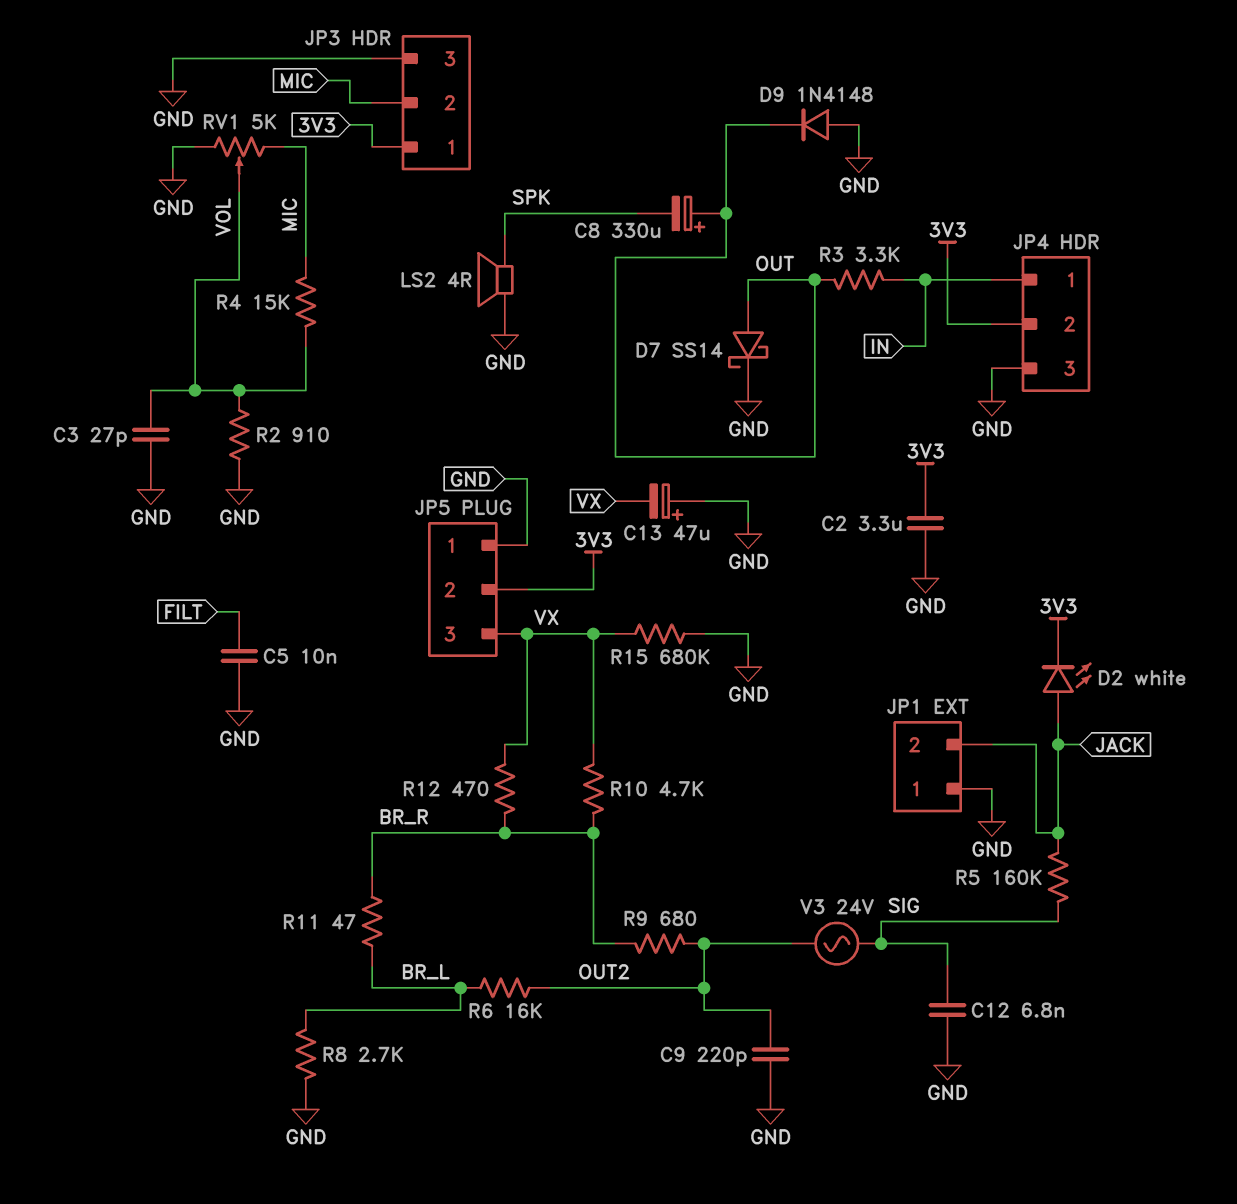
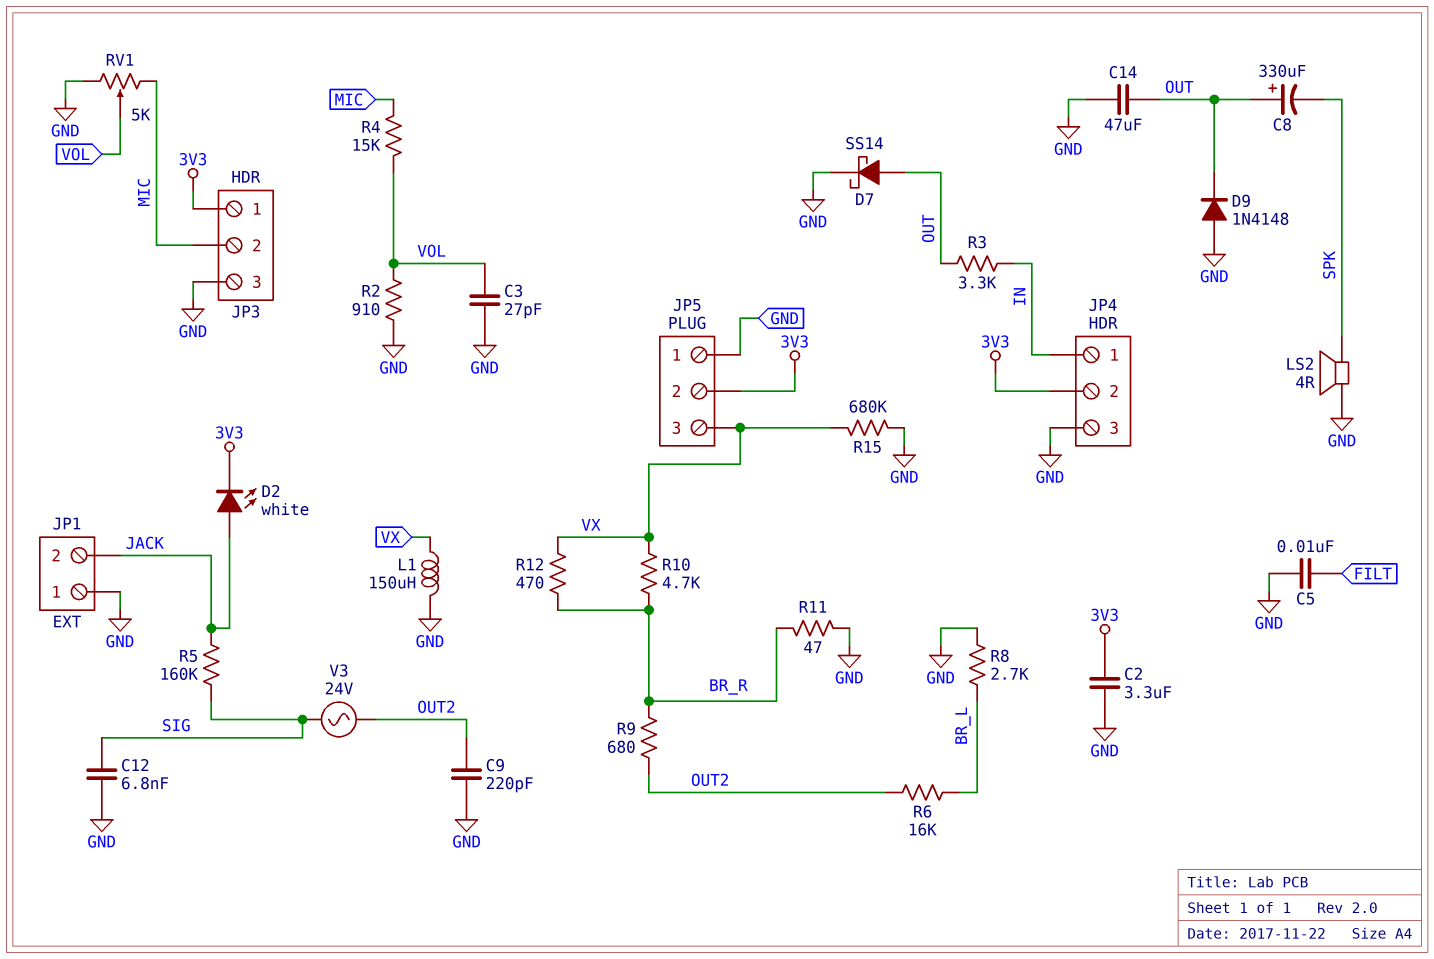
C13: 47uF (plus GND, minus VX) -> none
C14: none -> 47uF (GND, OUT)
L1: none -> 150uH (GND, VX)
R11: 47 (BR_L, BR_R) -> 47 (BR_R, GND)

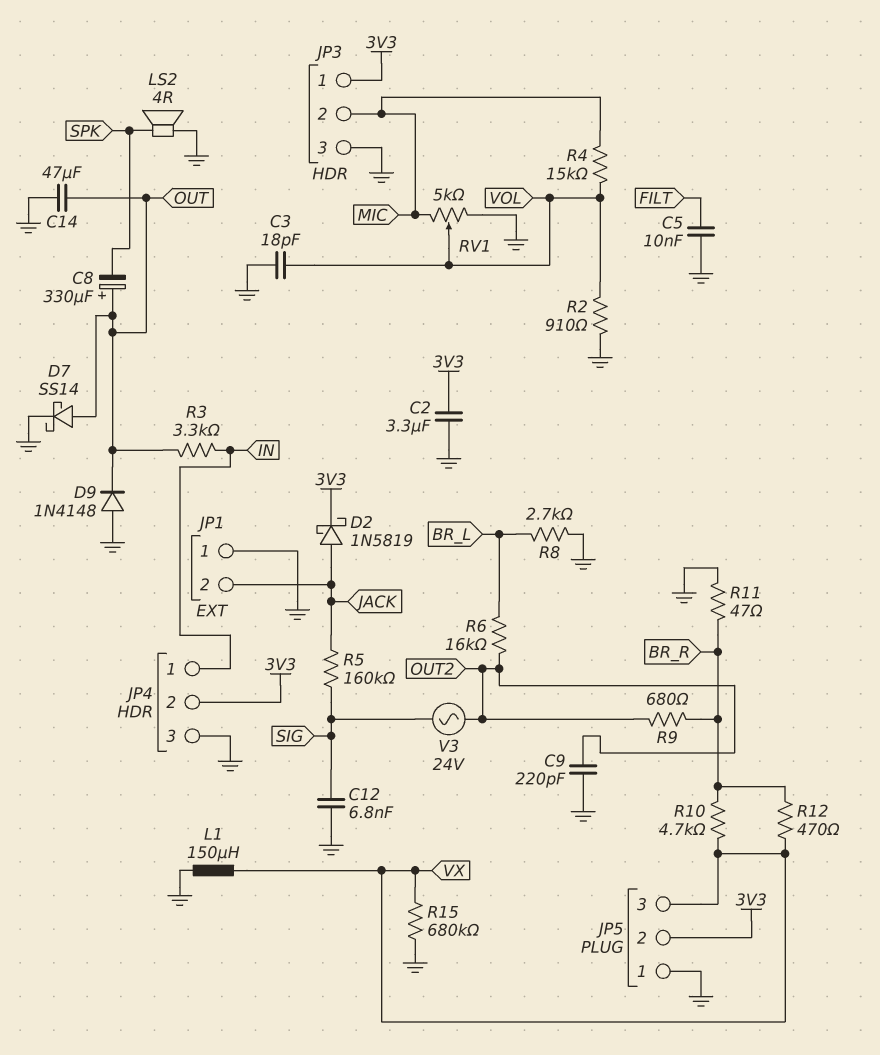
C3: 27pF (GND, VOL) -> 18pF (GND, VOL)
D2: LED white (A JACK, K 3V3) -> schottky 1N5819 (A JACK, K 3V3)

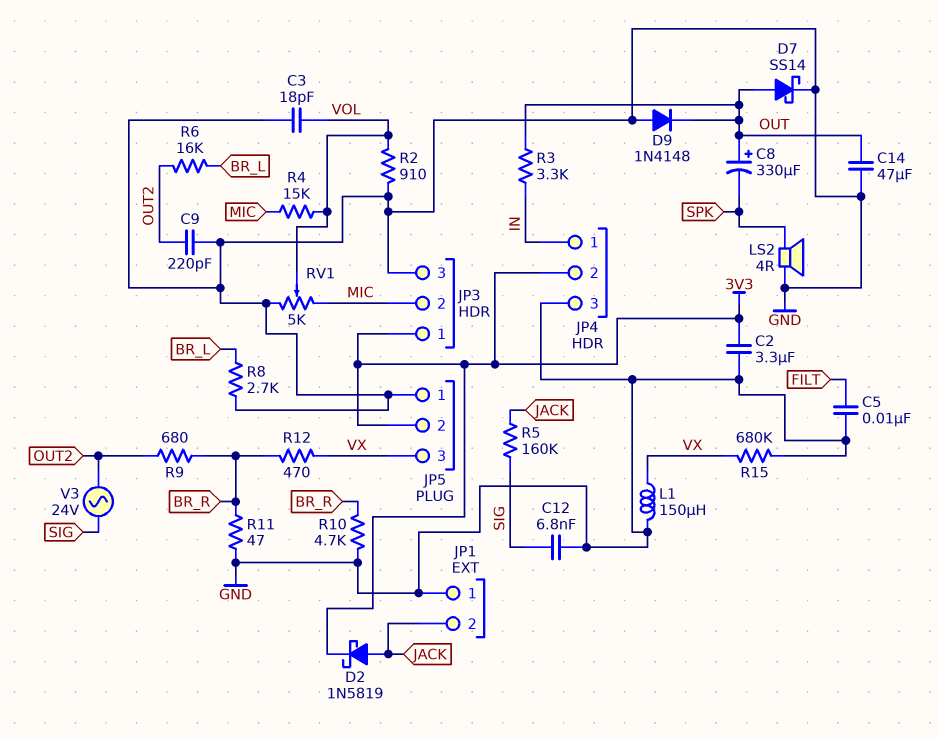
R10: 4.7k (BR_R, VX) -> 4.7k (BR_R, GND)

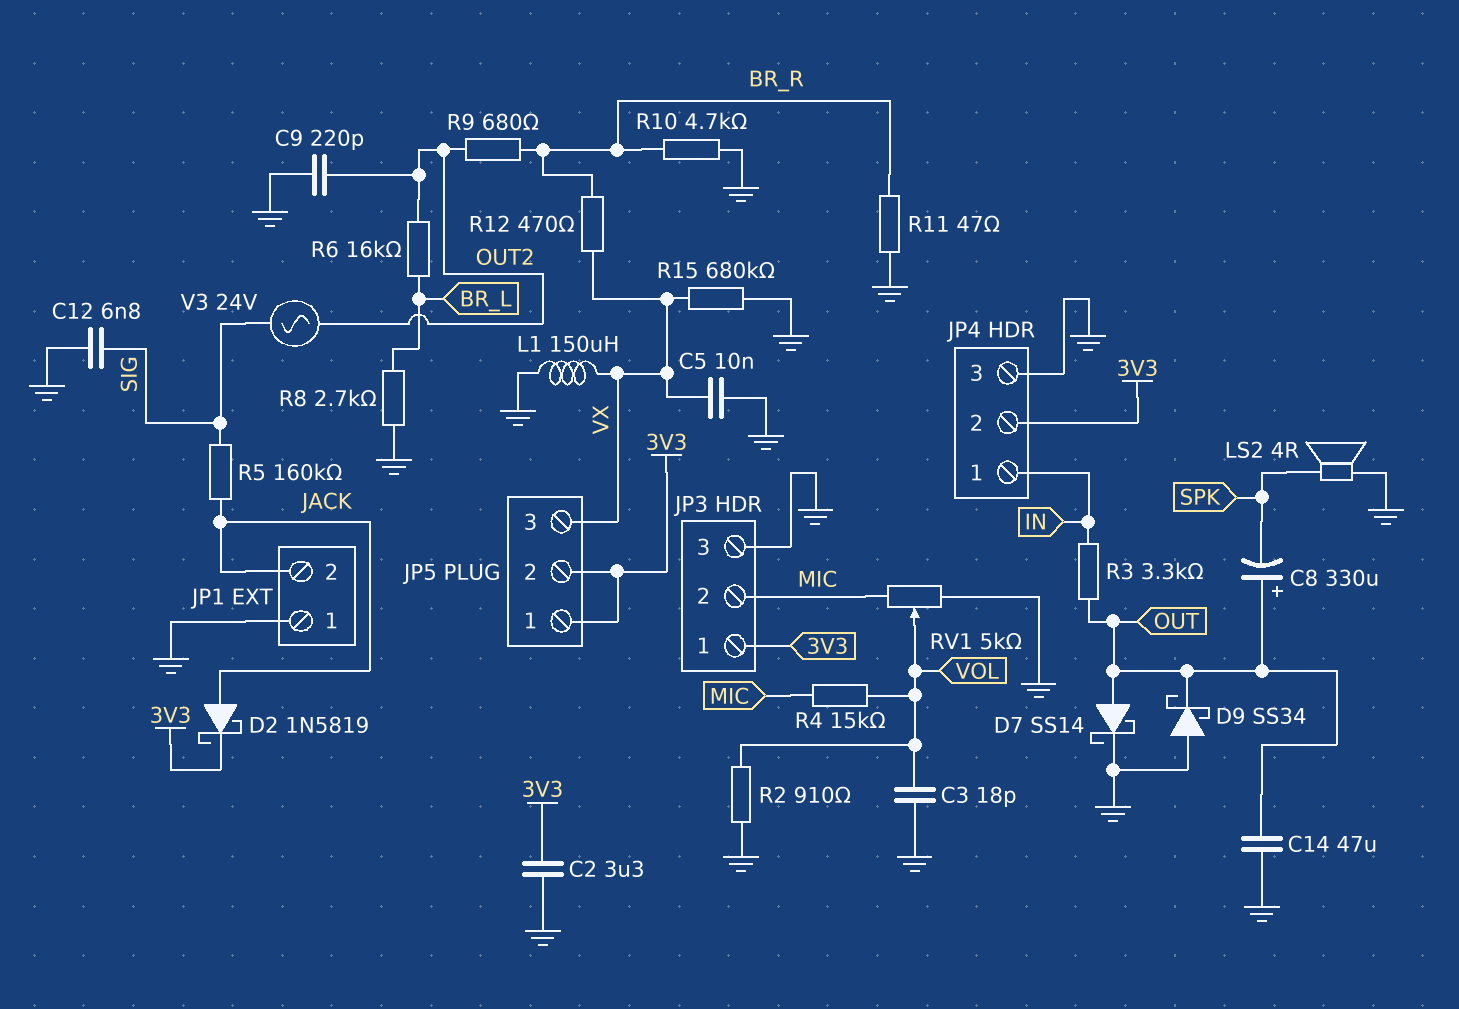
C5: 10nF (FILT, GND) -> 10nF (GND, VX)
D9: diode 1N4148 (A GND, K OUT) -> schottky SS34 (A GND, K OUT)
JP5 pin 1: GND -> 3V3

